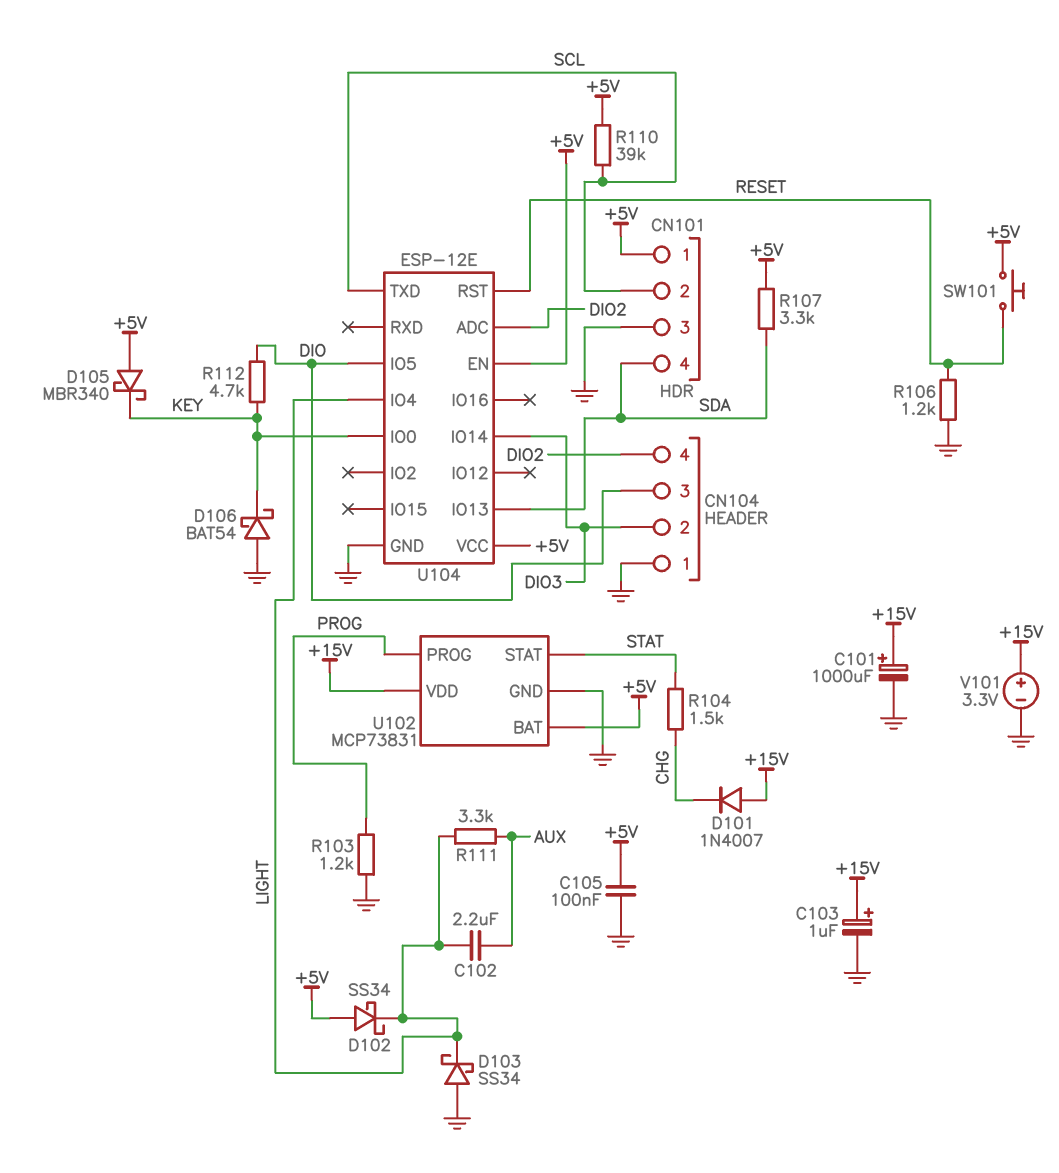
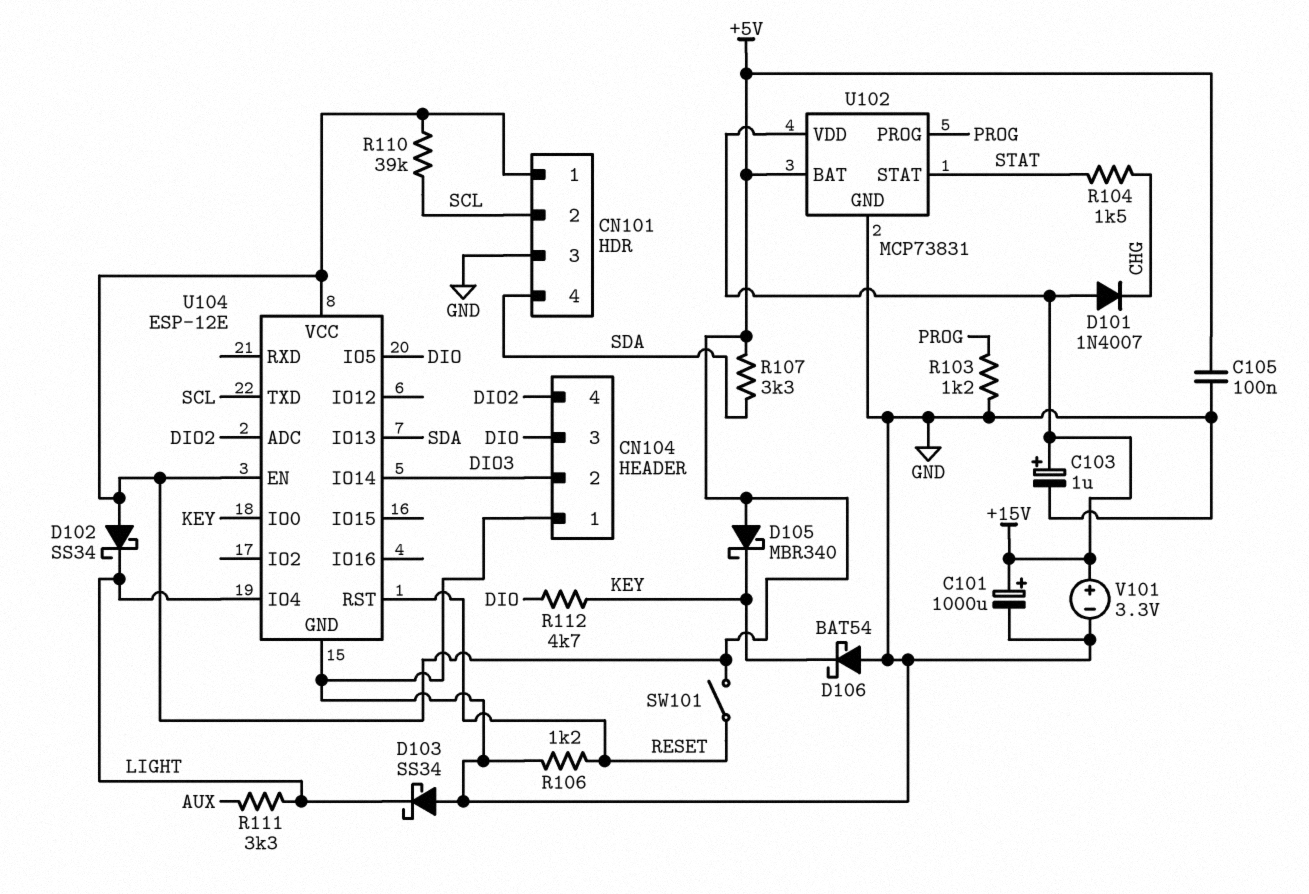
C102: 2.2uF (AUX, LIGHT) -> none
SW101: button (+5V, RESET) -> switch (+5V, RESET)

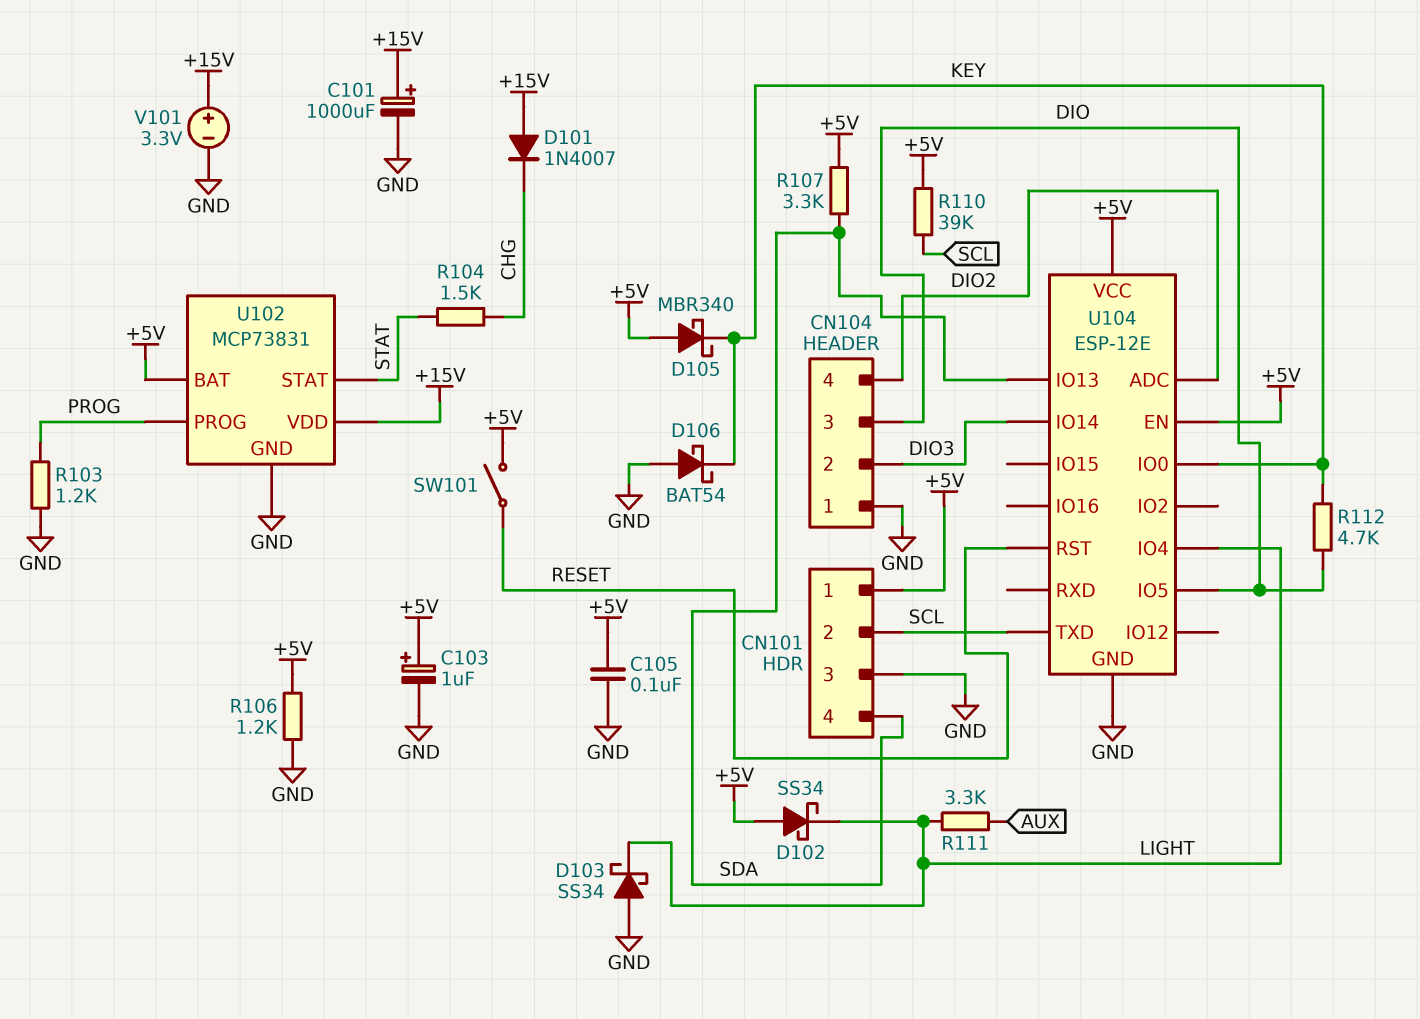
C103: 1uF (plus +15V, minus GND) -> 1uF (plus +5V, minus GND)
R106: 1.2k (GND, RESET) -> 1.2k (+5V, GND)

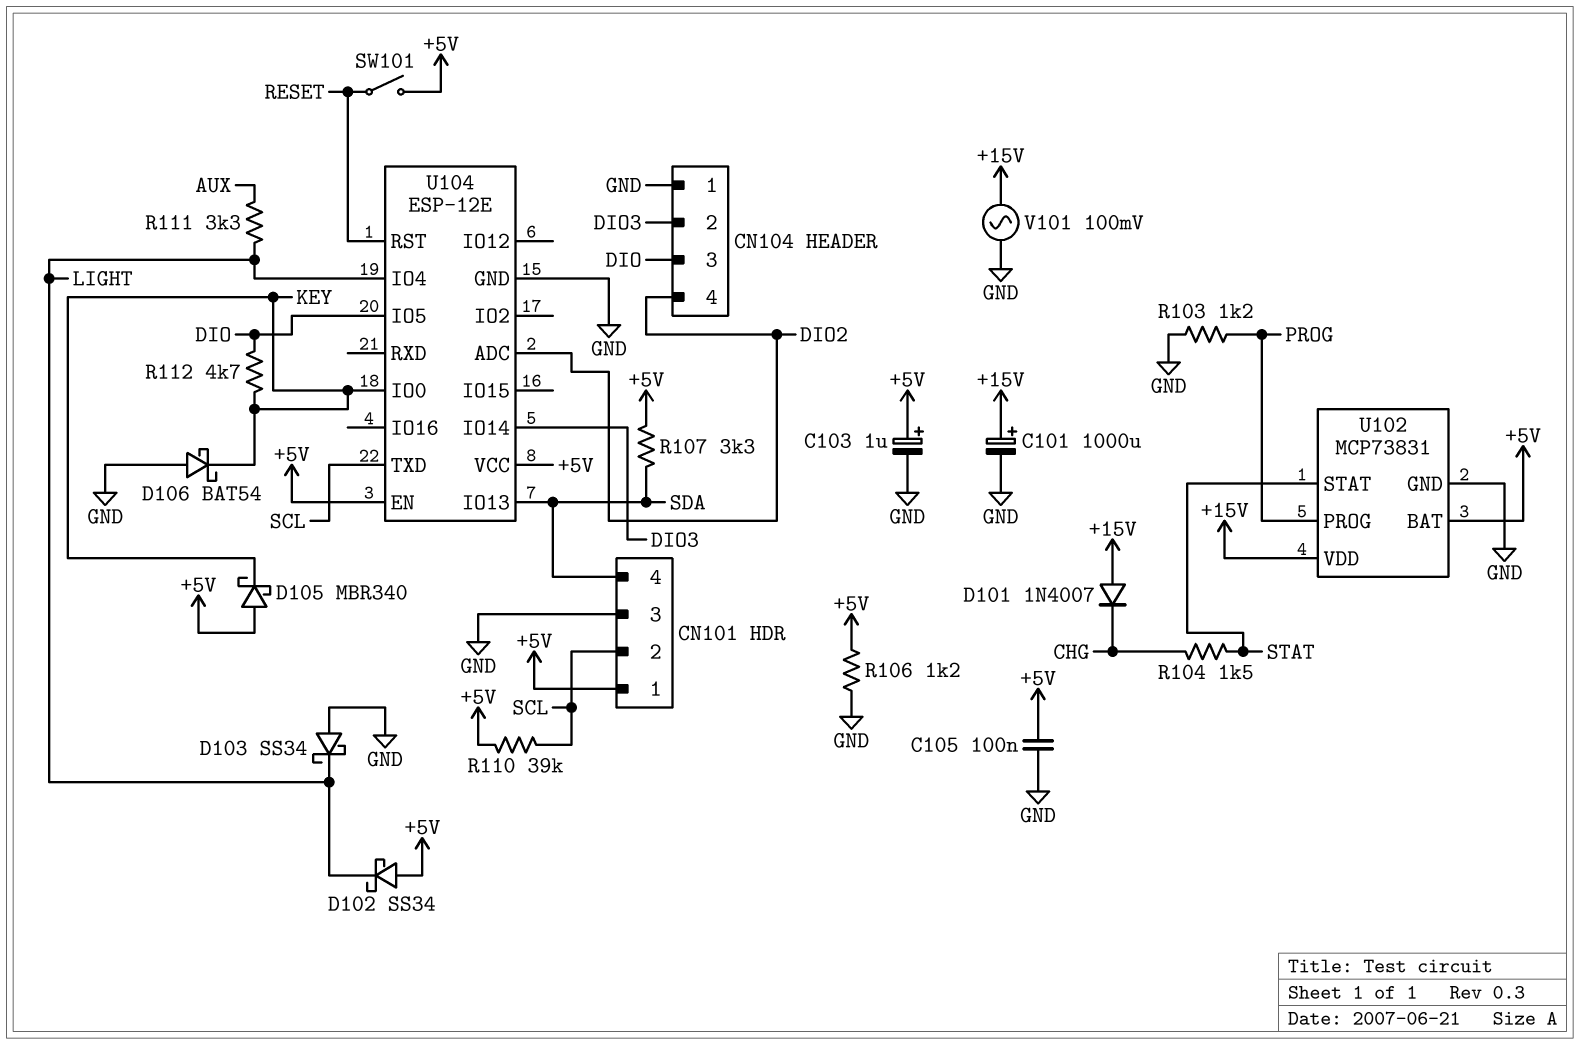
V101: 3.3V (plus +15V, minus GND) -> AC 100mV (+15V, GND)

